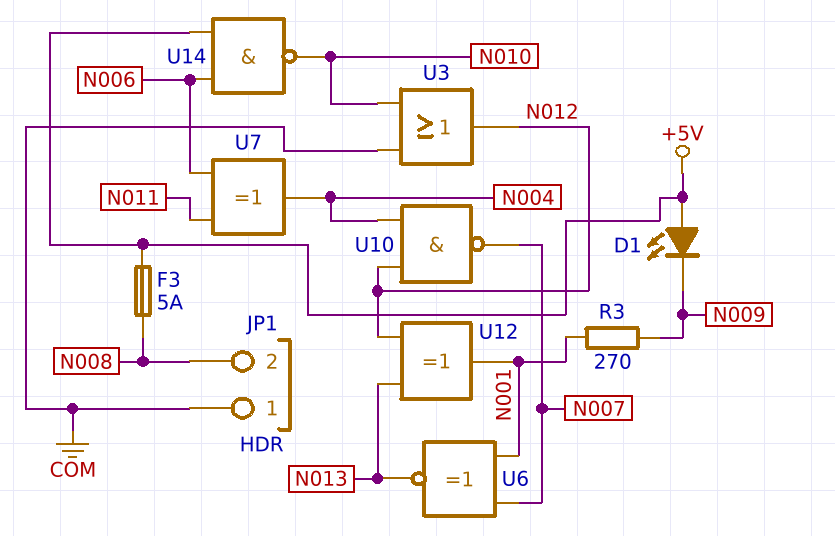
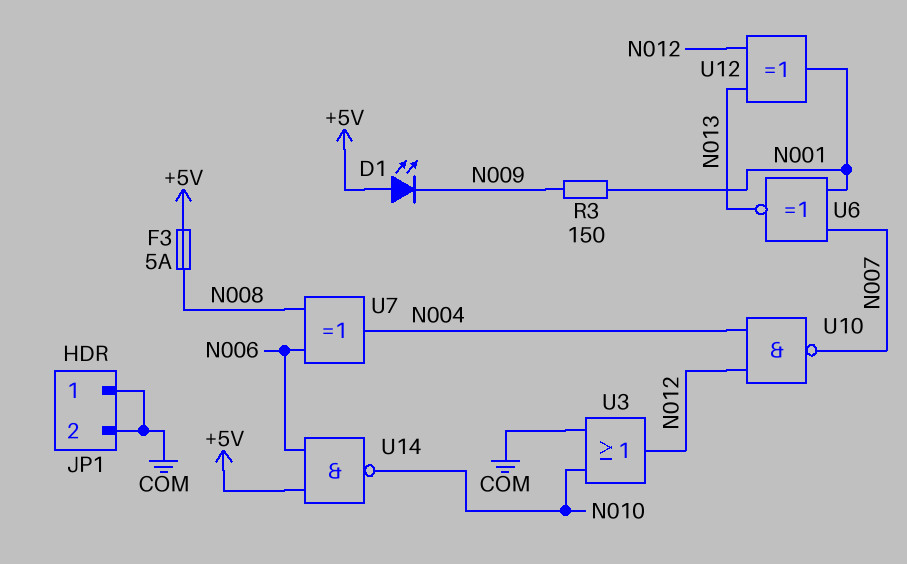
JP1 pin 2: N008 -> COM
R3: 270 (N001, N009) -> 150 (N001, N009)
U7: XOR (in N006, in N011, out N004) -> XOR (in N006, in N008, out N004)

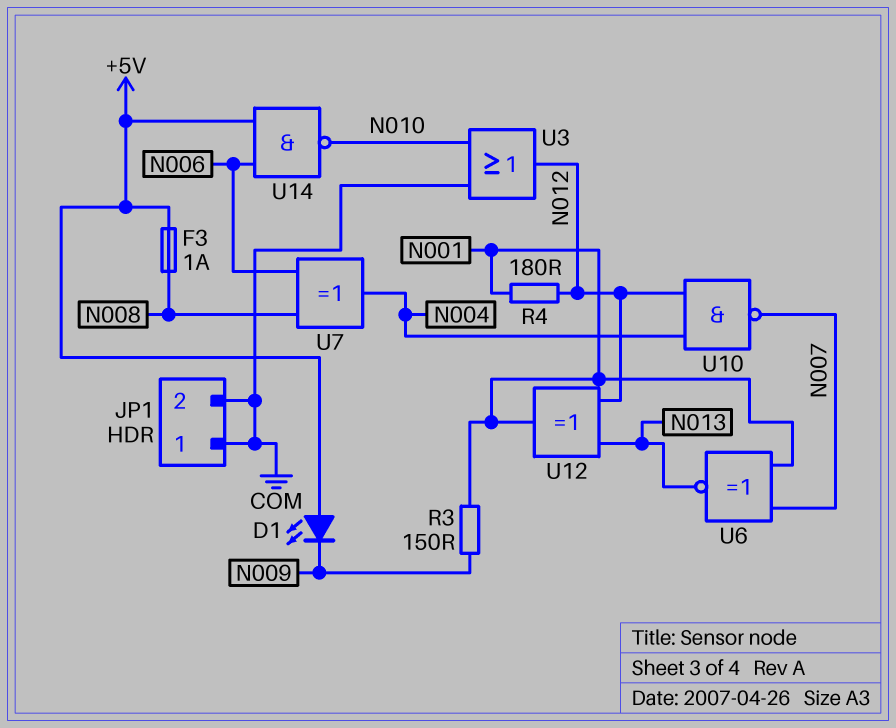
F3: 5A (+5V, N008) -> 1A (+5V, N008)
R4: none -> 180 (N001, N012)

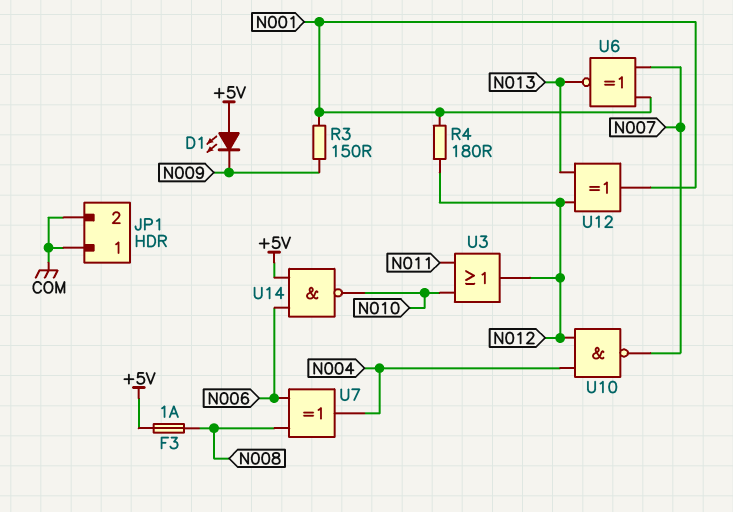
U3: OR (in COM, in N010, out N012) -> OR (in N010, in N011, out N012)

